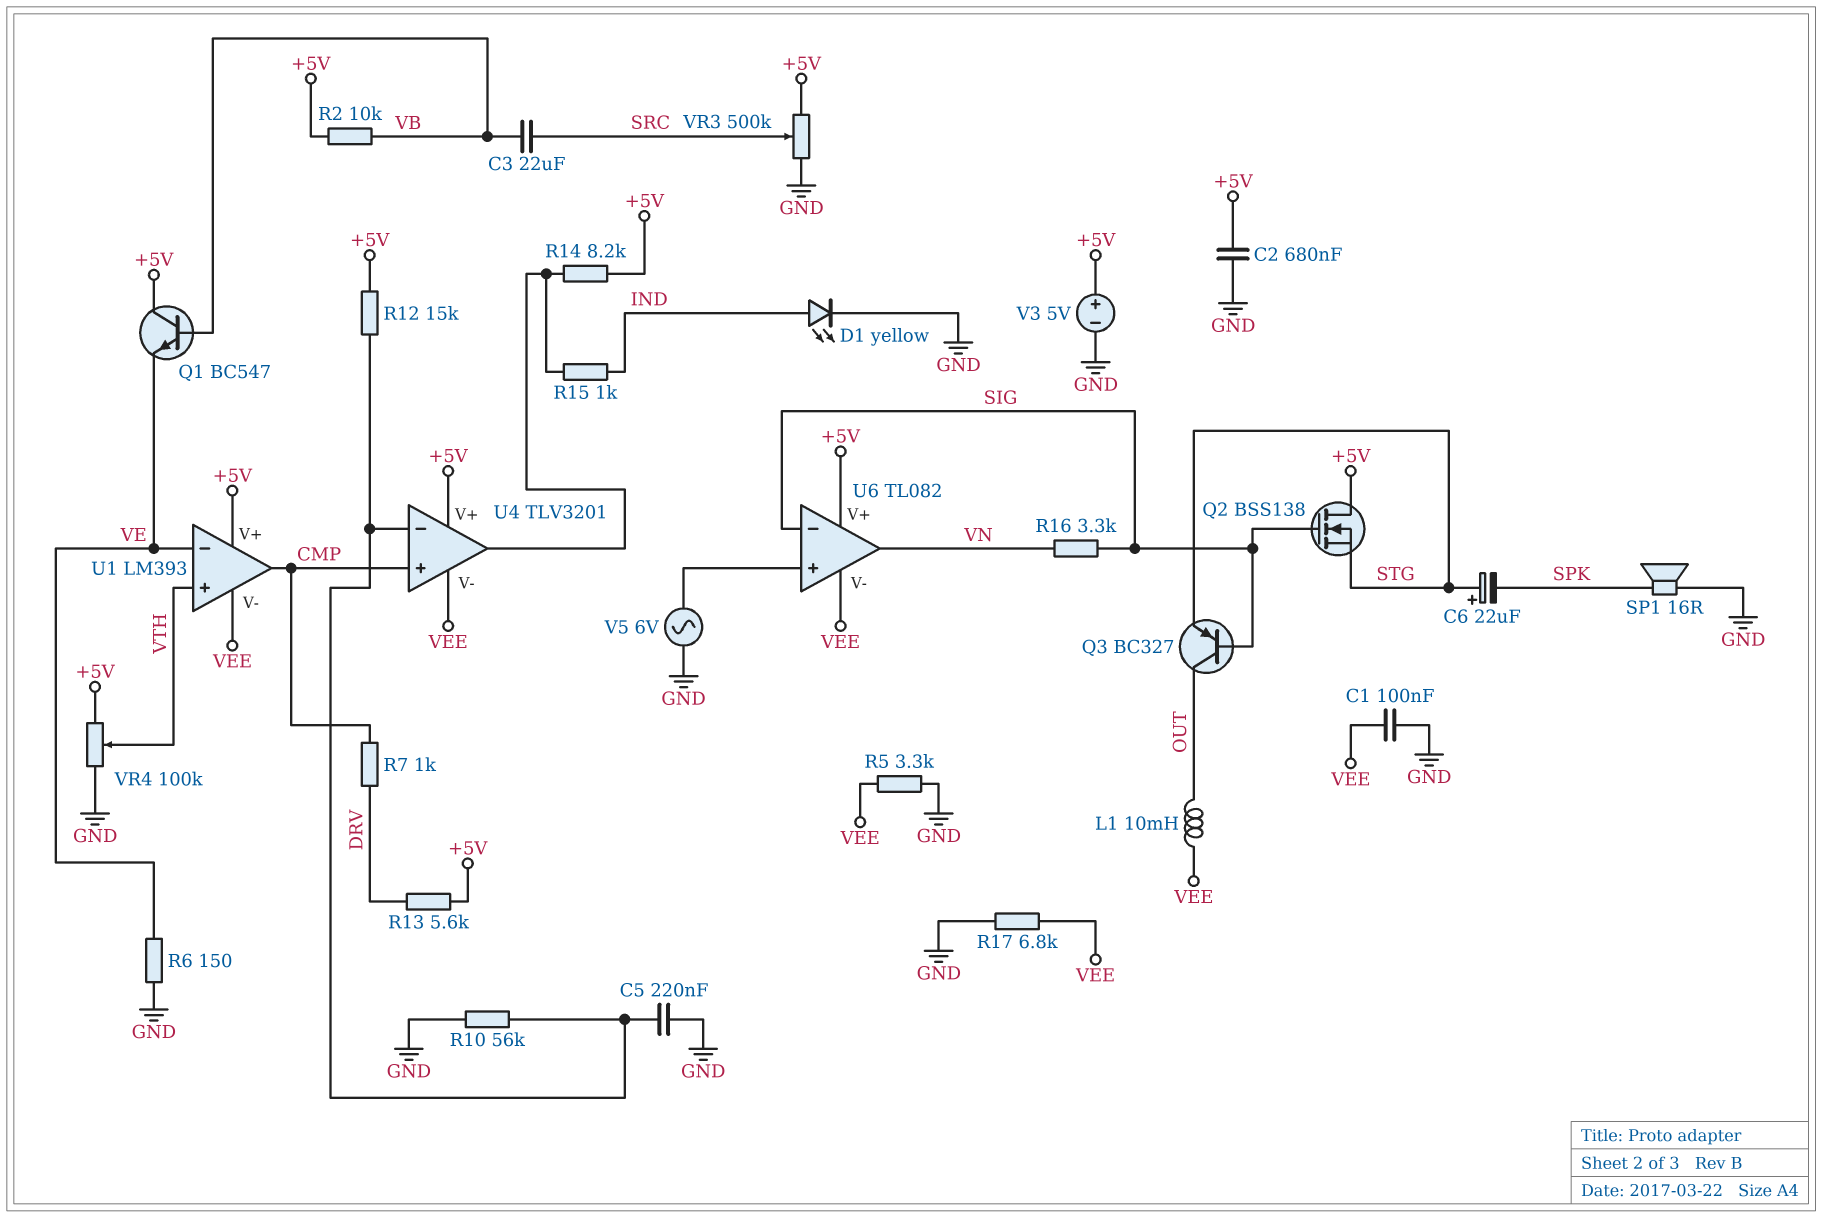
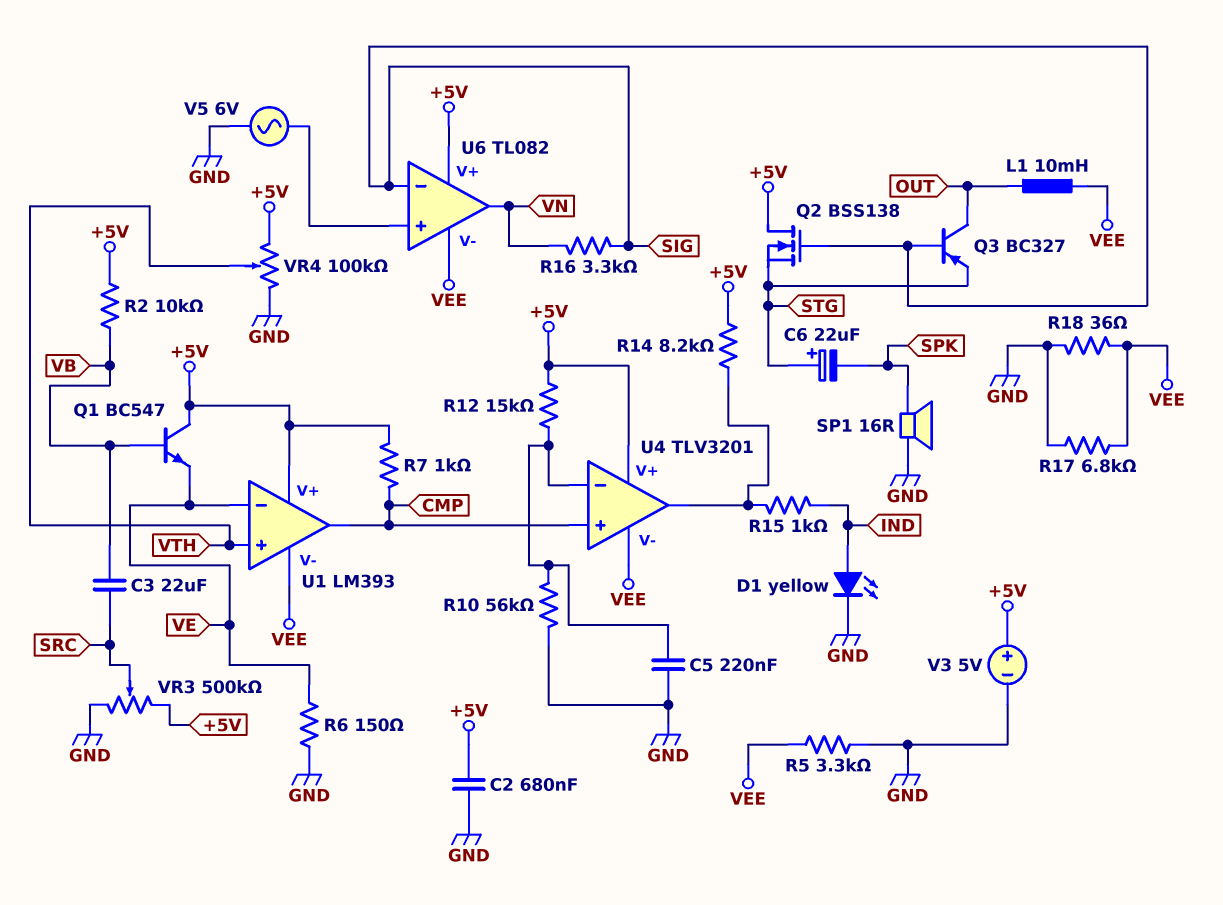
C1: 100nF (GND, VEE) -> none
R7: 1k (CMP, DRV) -> 1k (+5V, CMP)
R13: 5.6k (+5V, DRV) -> none
R18: none -> 36 (GND, VEE)

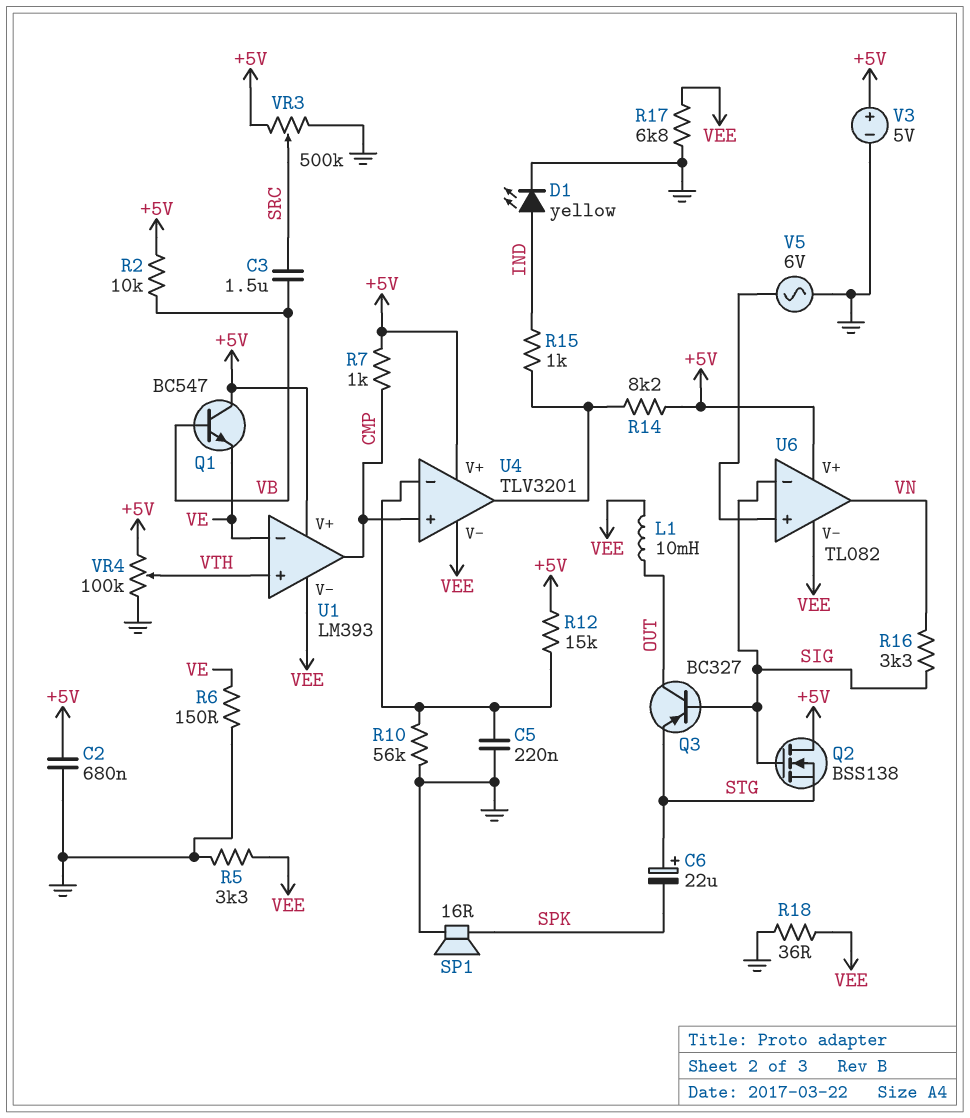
C3: 22uF (SRC, VB) -> 1.5uF (SRC, VB)

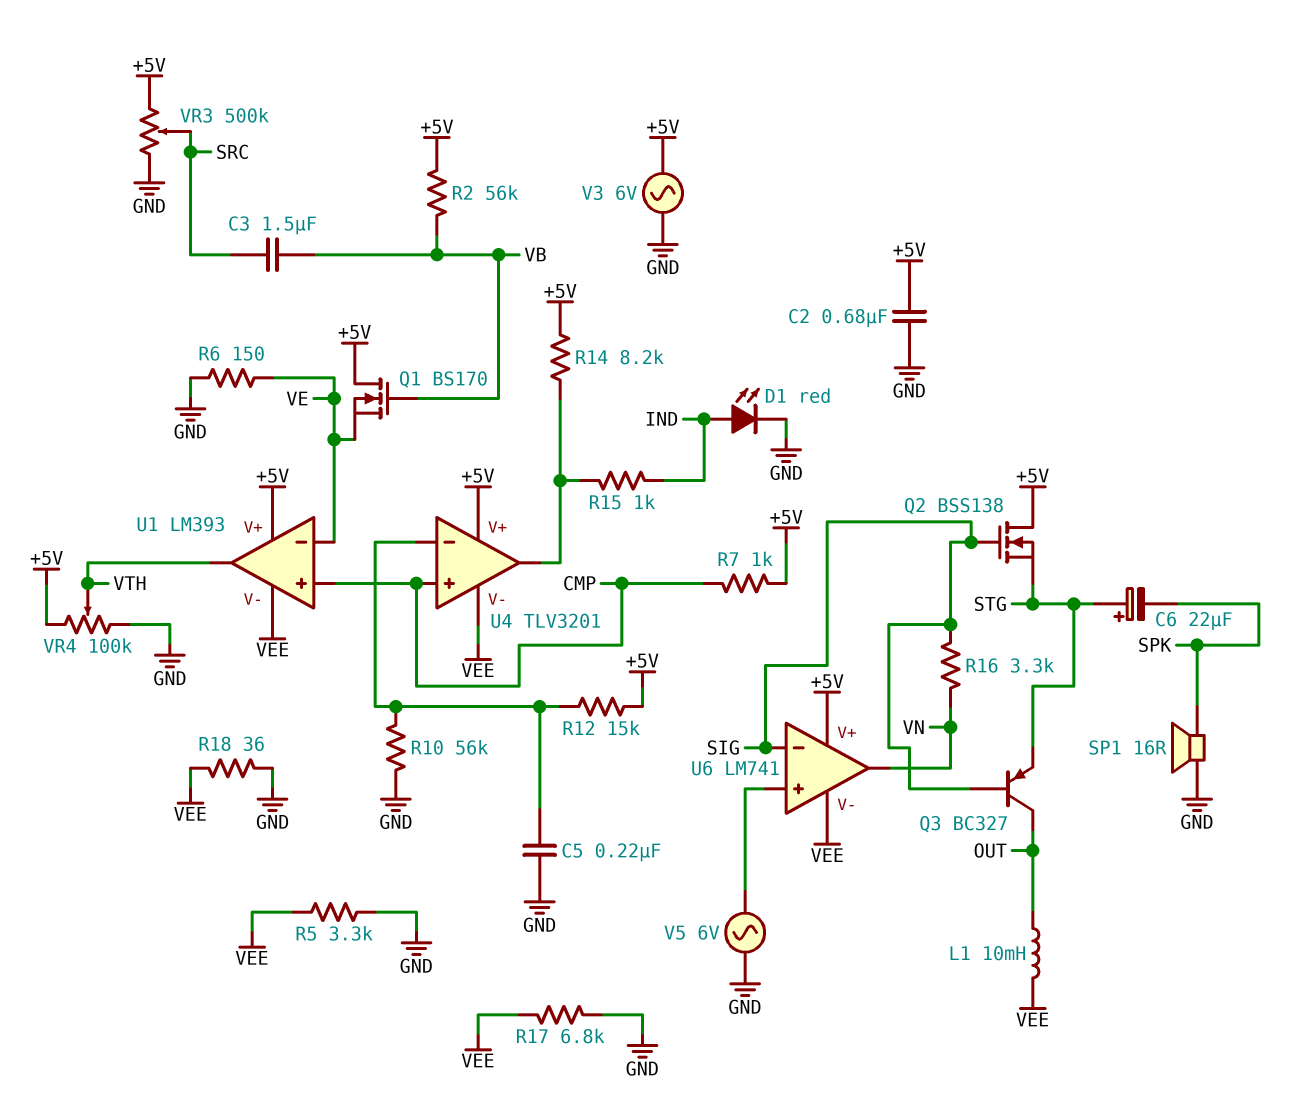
D1: LED yellow (A IND, K GND) -> LED red (A IND, K GND)
Q1: NPN BC547 (B VB, C +5V, E VE) -> NMOS BS170 (G VB, D +5V, S VE)
R2: 10k (+5V, VB) -> 56k (+5V, VB)
U1 pin in+: VTH -> CMP
U1 pin out: CMP -> VTH
U6: TL082 -> LM741
V3: 5V (plus +5V, minus GND) -> AC 6V (+5V, GND)

